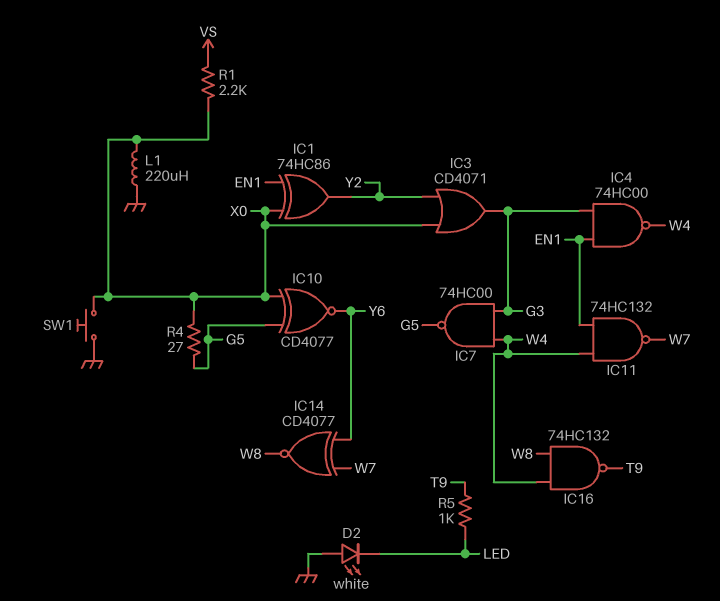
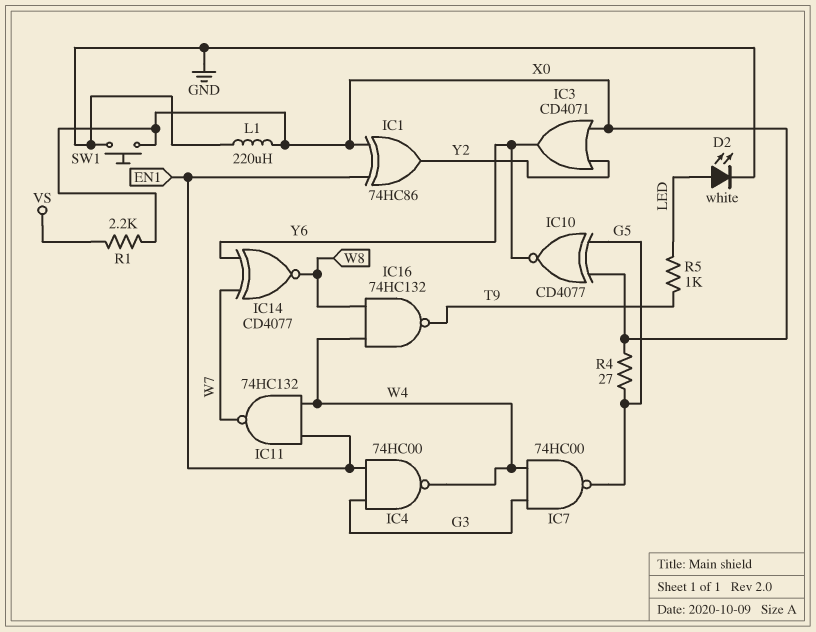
D2: LED white (A GND, K LED) -> LED white (A LED, K GND)
IC3: OR CD4071 (in X0, in Y2, out G3) -> OR CD4071 (in X0, in Y2, out Y6)

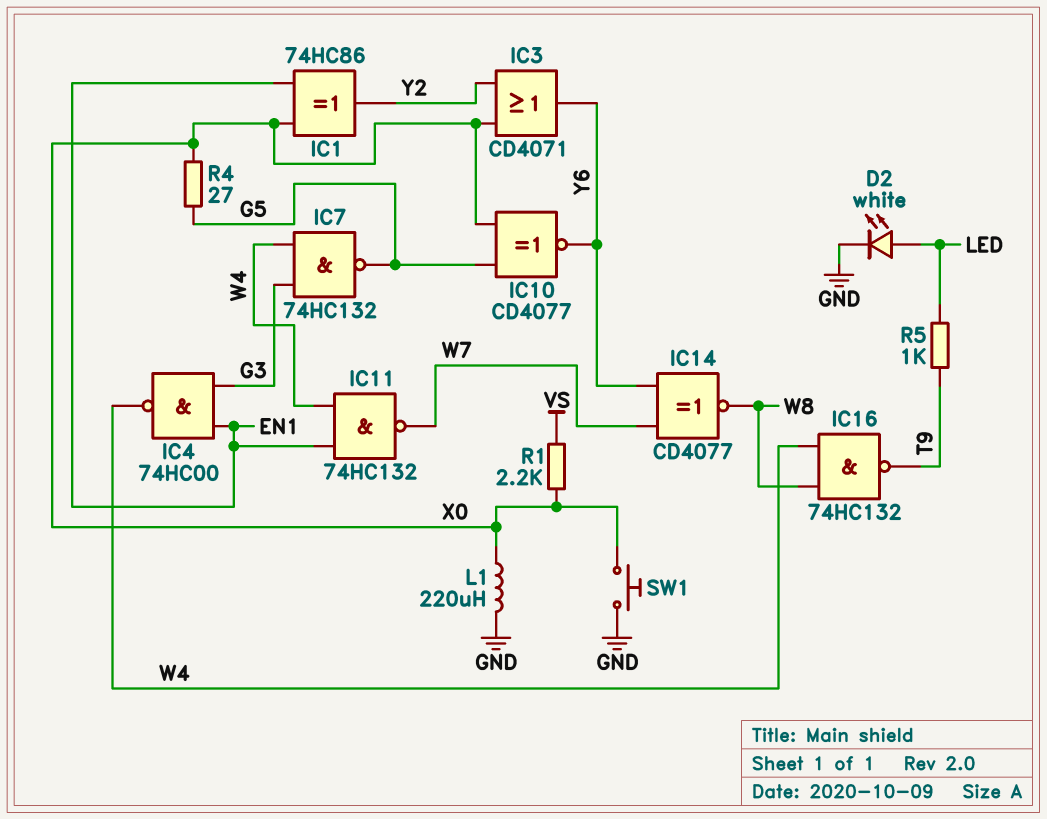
IC7: NAND 74HC00 (in G3, in W4, out G5) -> NAND 74HC132 (in G3, in W4, out G5)

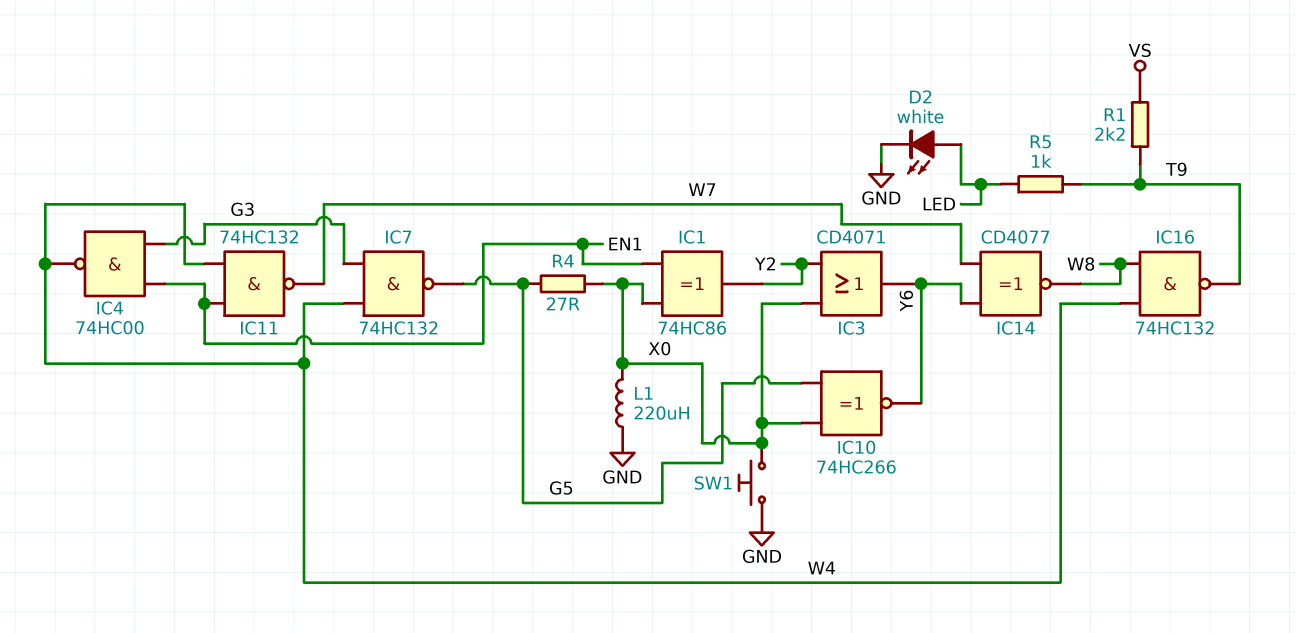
IC10: XNOR CD4077 (in G5, in X0, out Y6) -> XNOR 74HC266 (in G5, in X0, out Y6)
R1: 2.2k (VS, X0) -> 2.2k (T9, VS)

